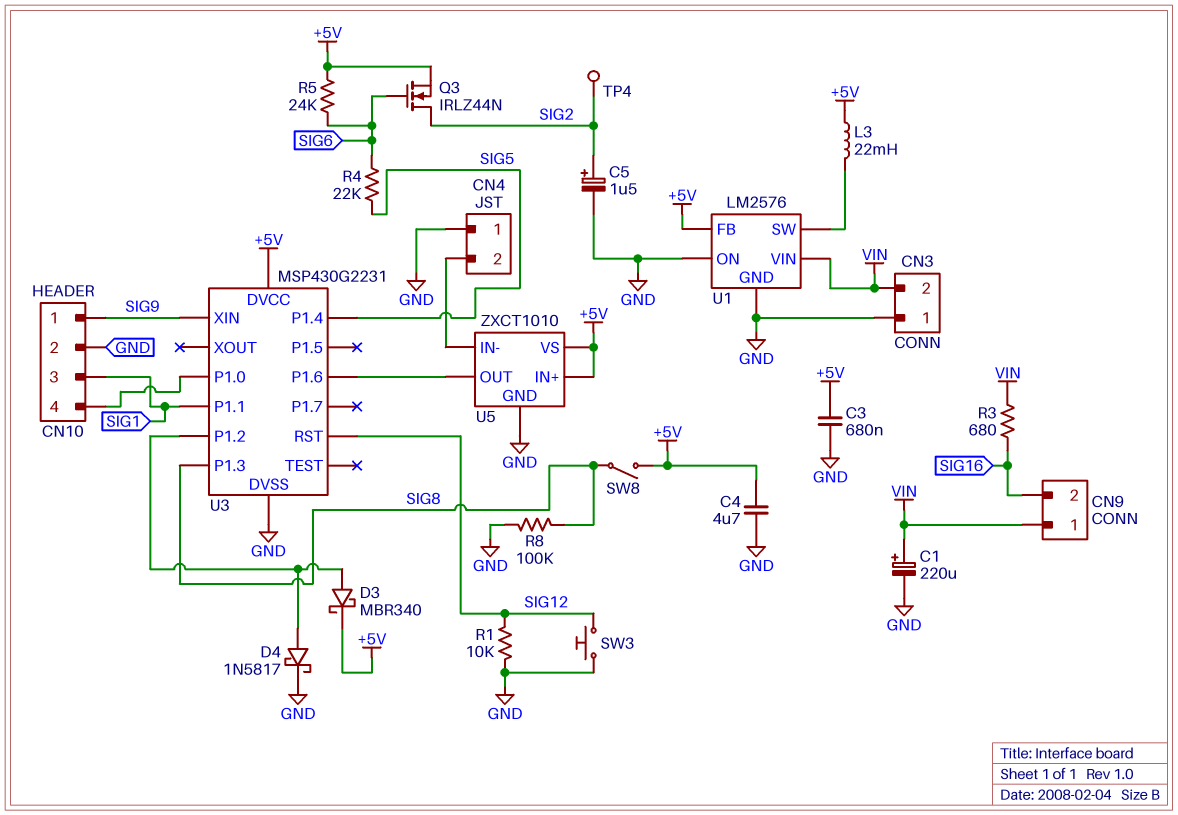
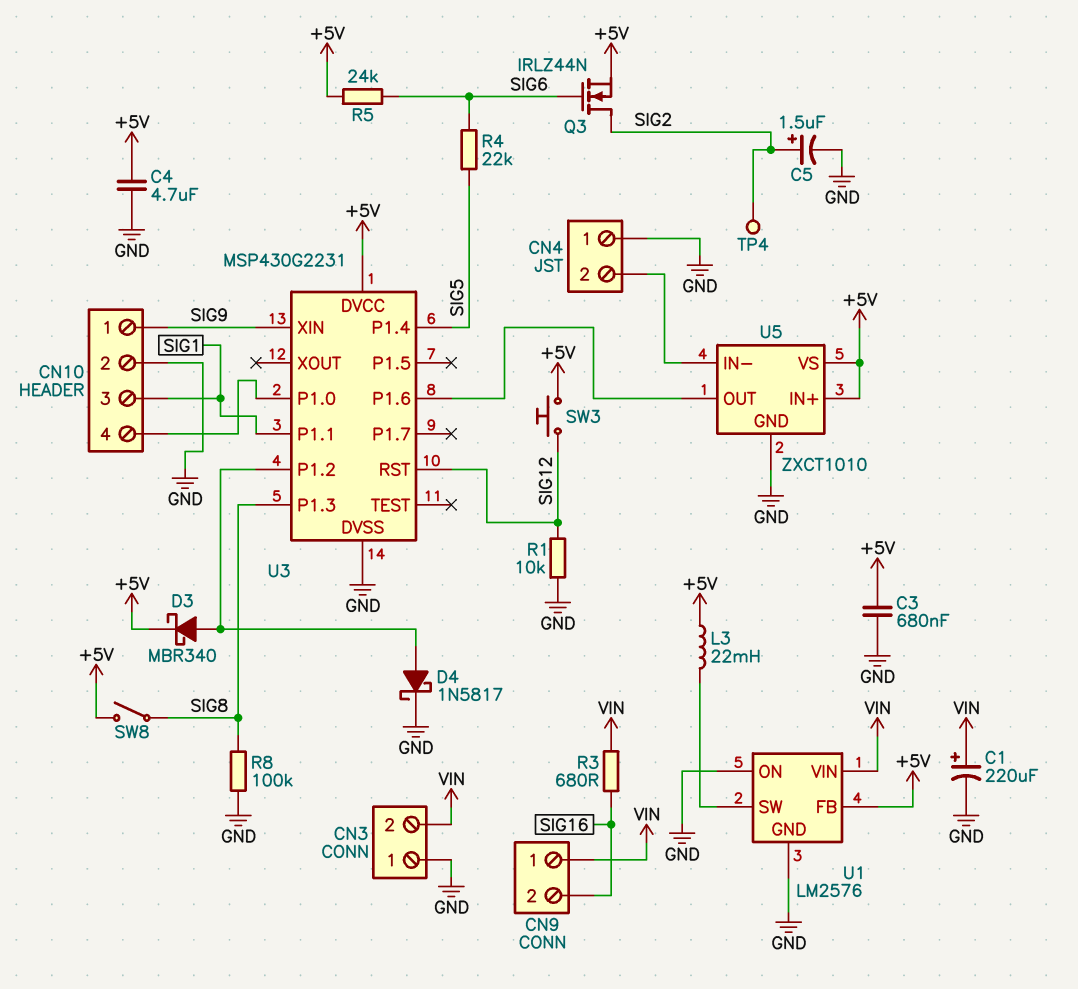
SW3: button (GND, SIG12) -> button (+5V, SIG12)

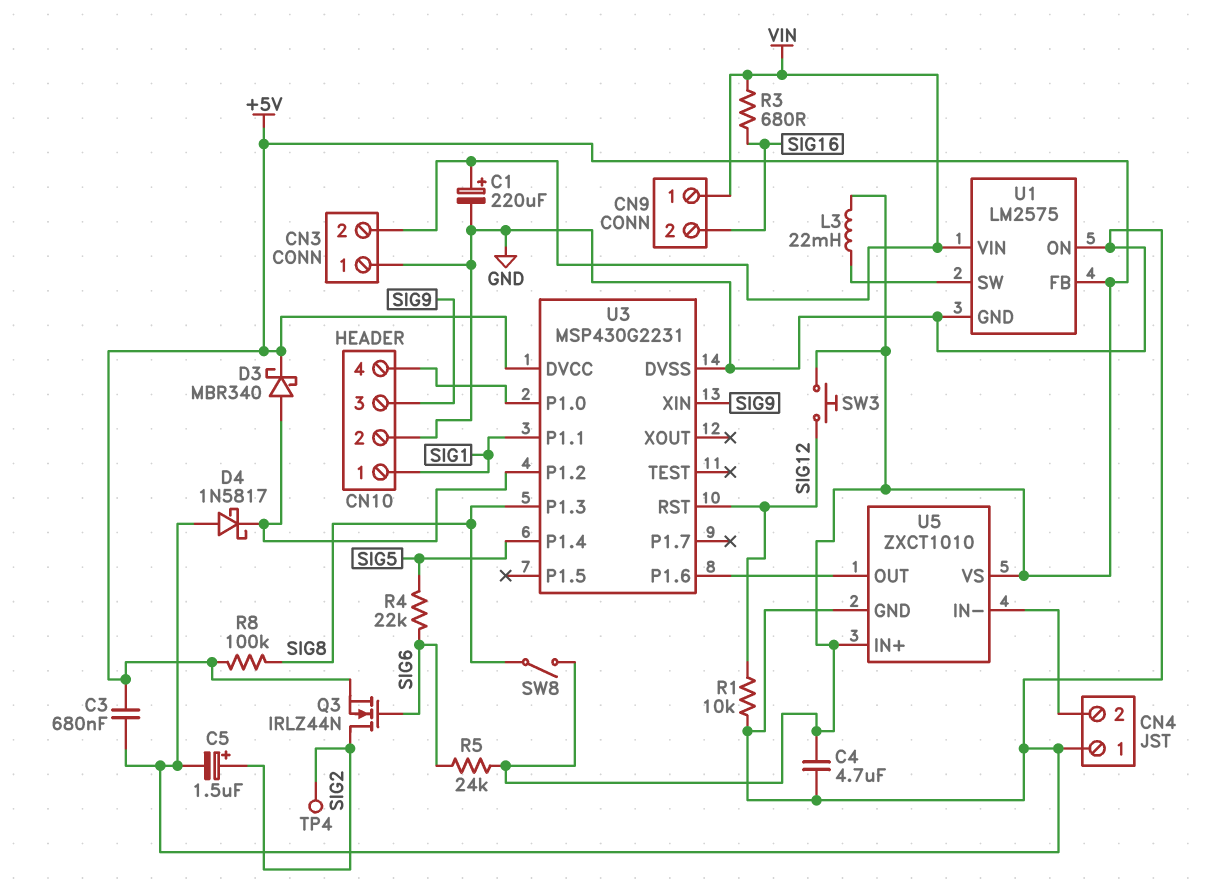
CN10 pin 1: SIG9 -> SIG1
CN10 pin 3: SIG1 -> SIG9
D4: schottky 1N5817 (A U3/P1.2, K GND) -> schottky 1N5817 (A GND, K U3/P1.2)
R8: 100k (GND, SIG8) -> 100k (+5V, SIG8)
U1: LM2576 -> LM2575

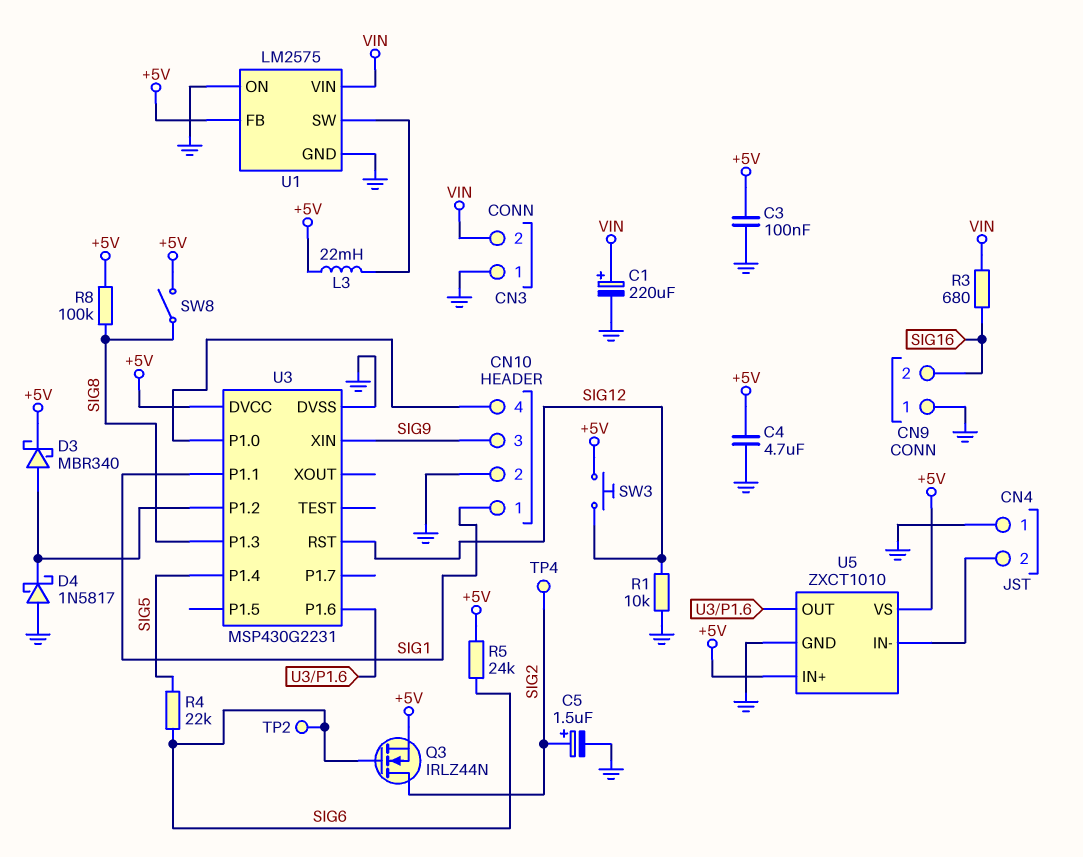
C3: 680nF (+5V, GND) -> 100nF (+5V, GND)
CN9 pin 1: VIN -> GND
TP2: none -> test point (SIG6)

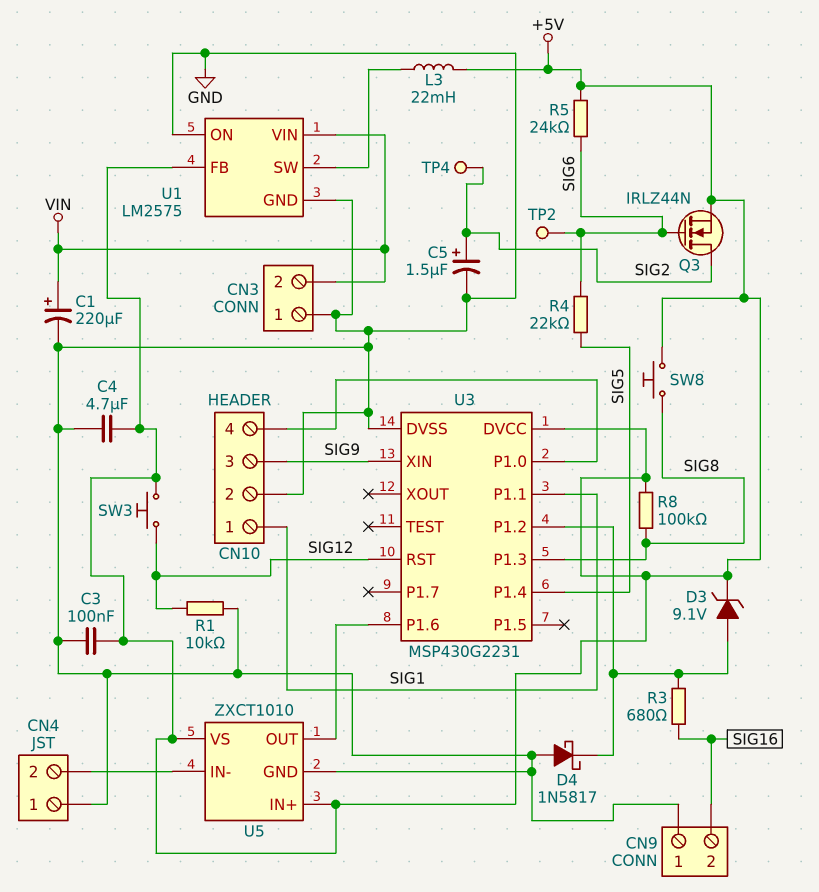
D3: schottky MBR340 (A U3/P1.2, K +5V) -> zener 9.1V (A U3/P1.2, K +5V)
R3: 680 (SIG16, VIN) -> 680 (SIG16, U3/P1.2)
SW8: switch (+5V, SIG8) -> button (+5V, SIG8)

